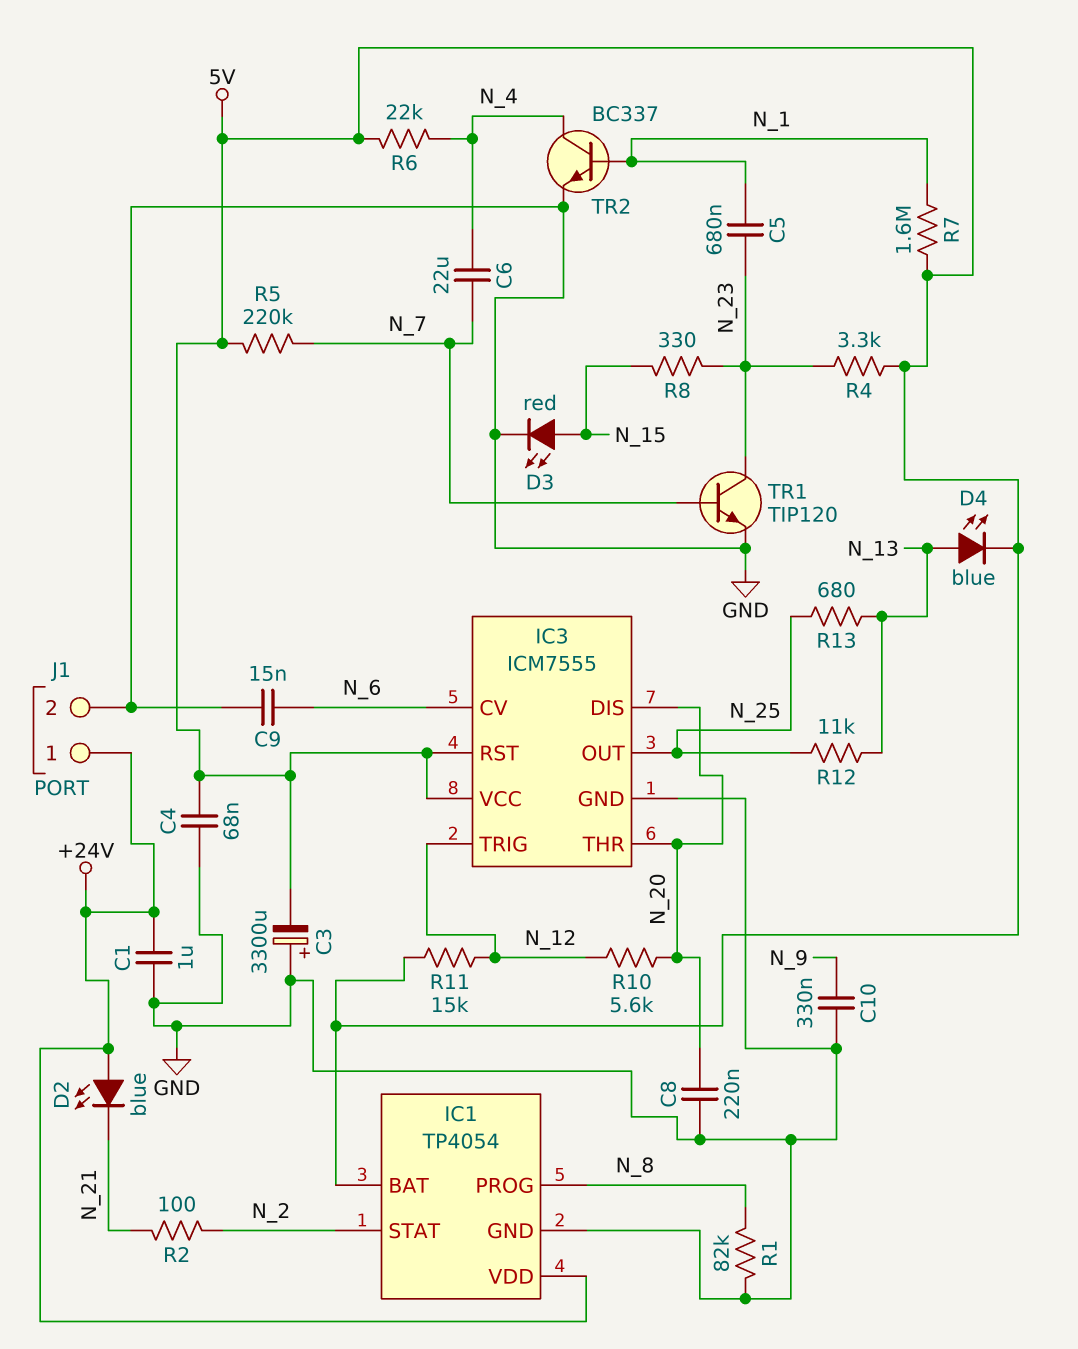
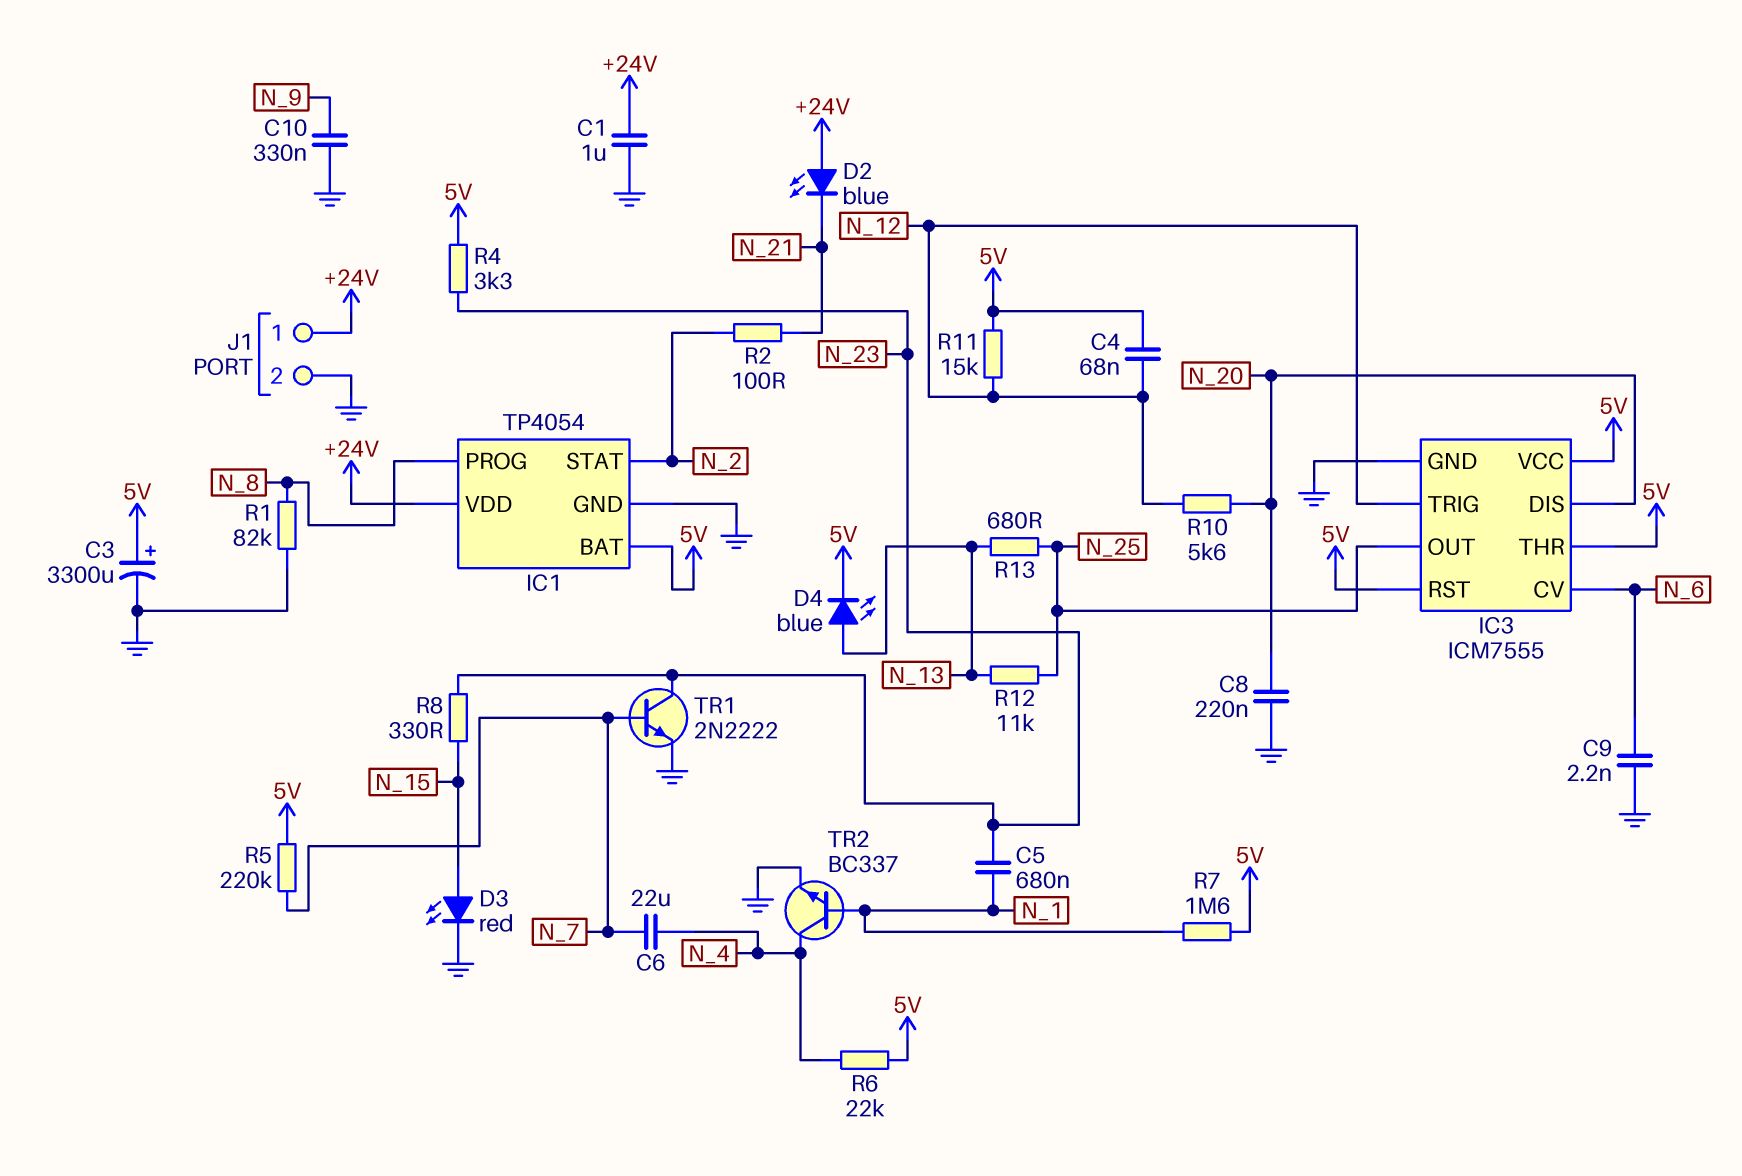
C3: 3300uF (plus GND, minus 5V) -> 3300uF (plus 5V, minus GND)
C4: 68nF (5V, GND) -> 68nF (5V, N_12)
C9: 15nF (GND, N_6) -> 2.2nF (GND, N_6)
IC3 pin THR: N_20 -> 5V
TR1: NPN TIP120 (B N_7, C N_23, E GND) -> NPN 2N2222 (B N_7, C N_23, E GND)

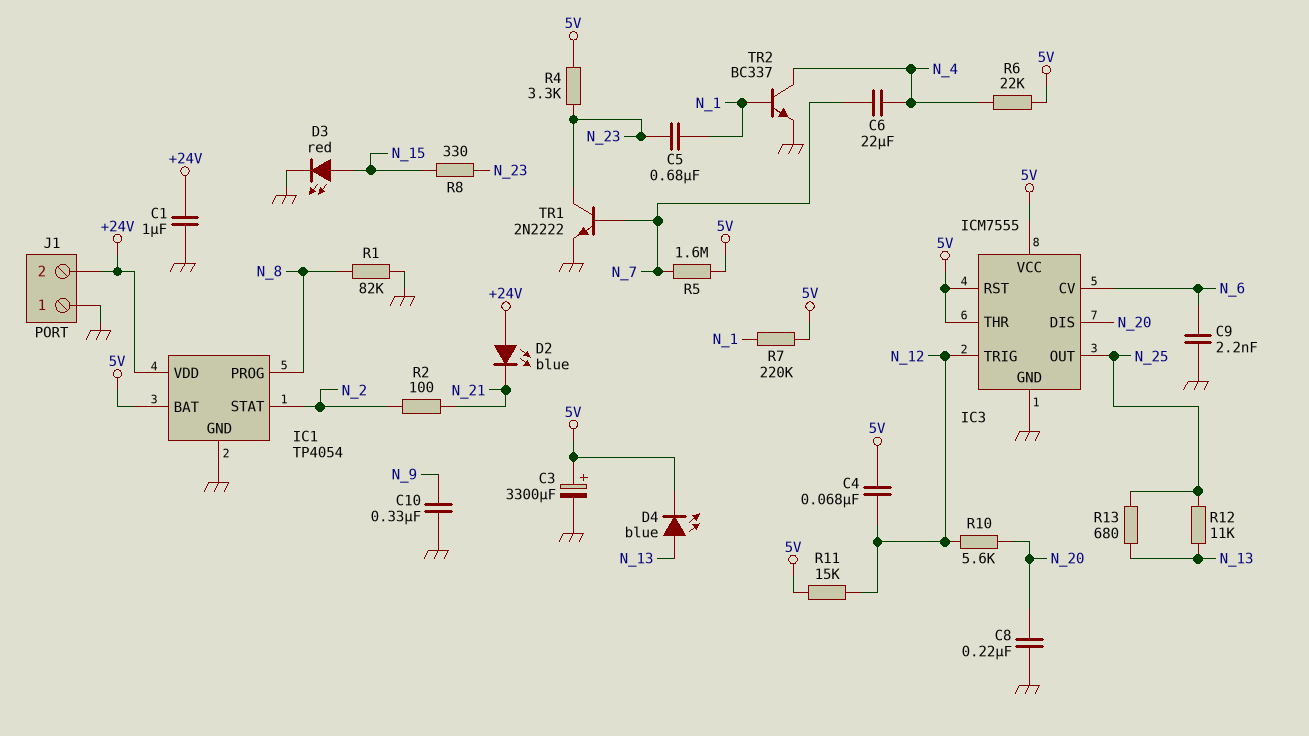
J1 pin 1: +24V -> GND
J1 pin 2: GND -> +24V
R5: 220k (5V, N_7) -> 1.6M (5V, N_7)
R7: 1.6M (5V, N_1) -> 220k (5V, N_1)

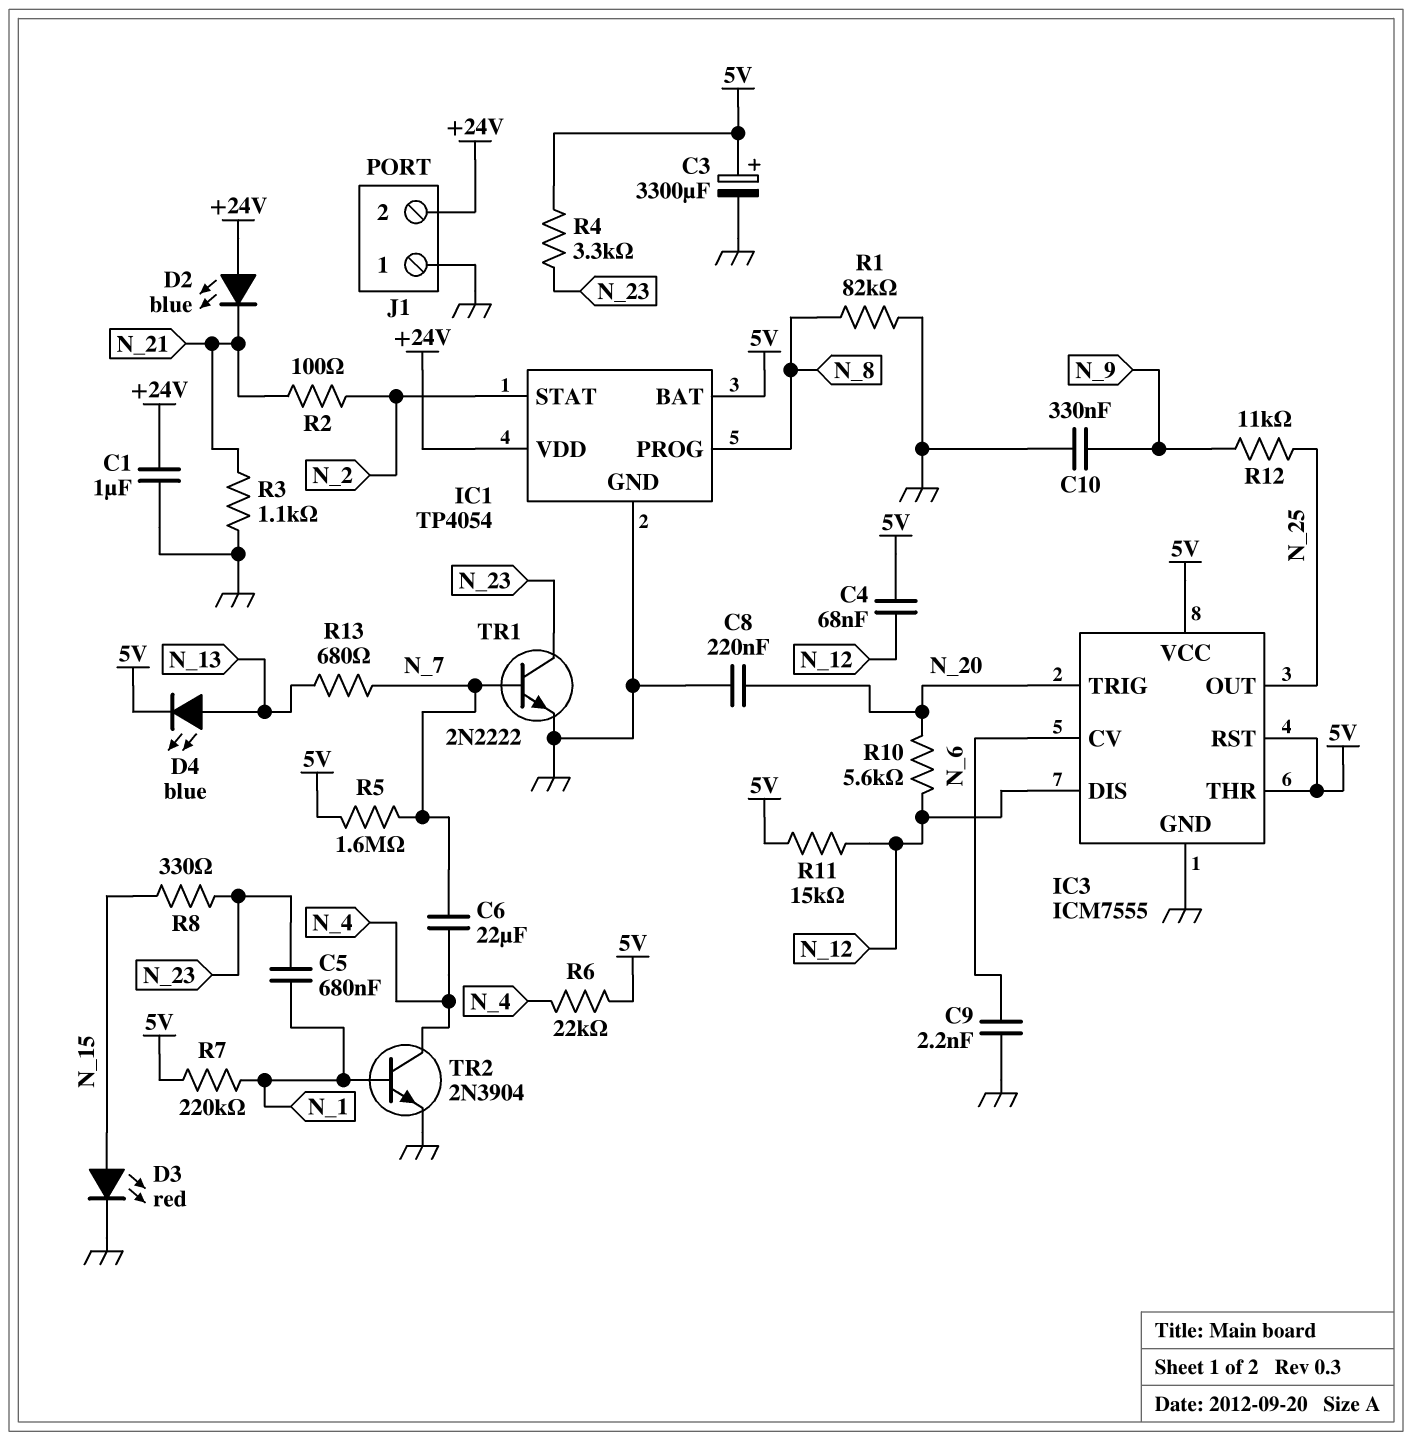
IC3 pin DIS: N_20 -> N_12
IC3 pin TRIG: N_12 -> N_20
R3: none -> 1.1k (GND, N_21)
R12: 11k (N_13, N_25) -> 11k (N_9, N_25)
R13: 680 (N_13, N_25) -> 680 (N_7, N_13)
TR2: NPN BC337 (B N_1, C N_4, E GND) -> NPN 2N3904 (B N_1, C N_4, E GND)

